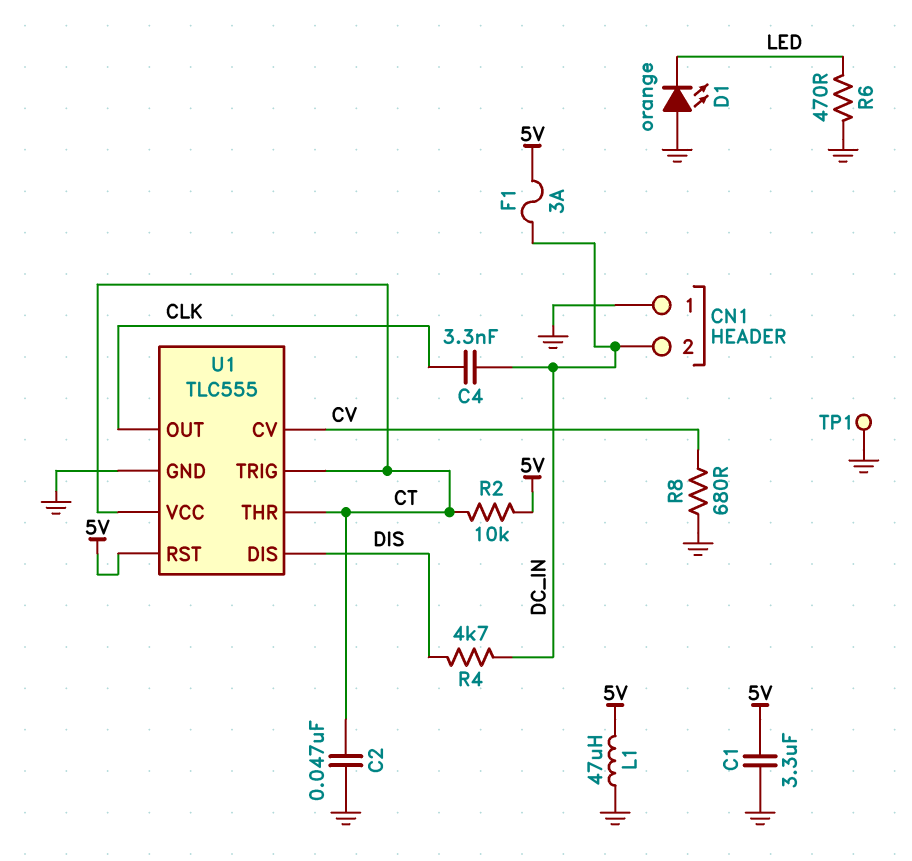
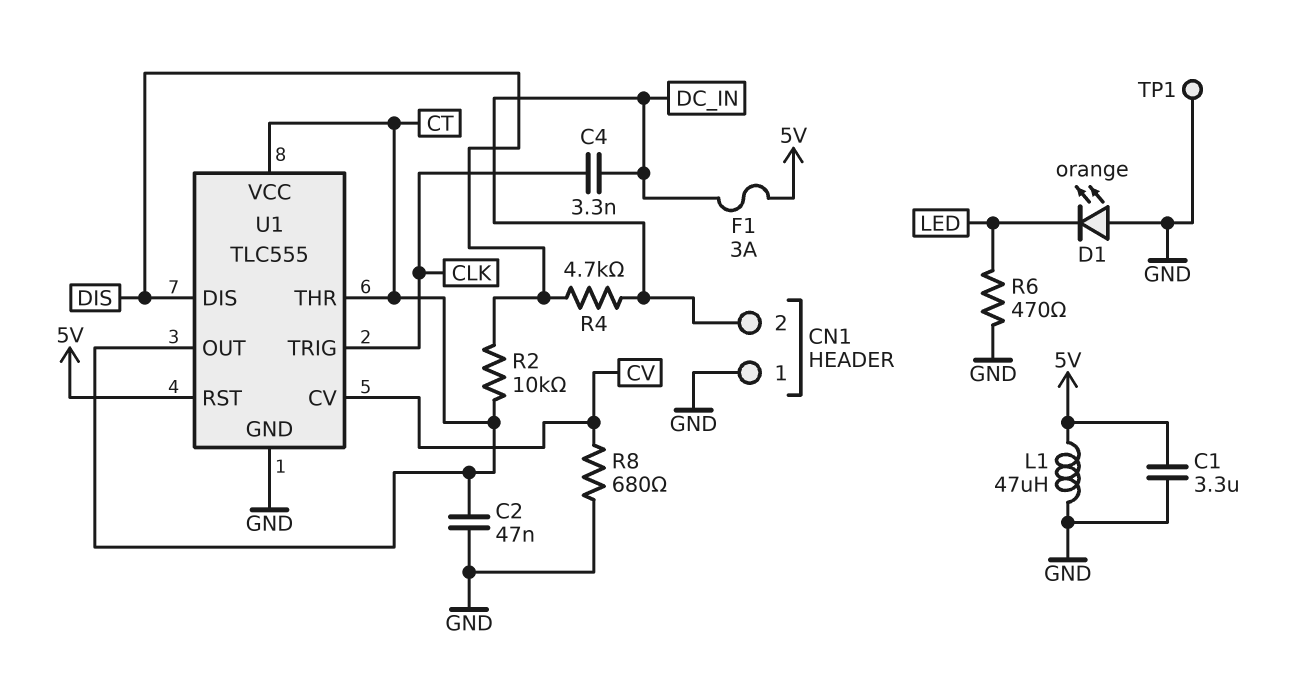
R2: 10k (5V, CT) -> 10k (CT, DIS)
U1 pin OUT: CLK -> CT
U1 pin TRIG: CT -> CLK

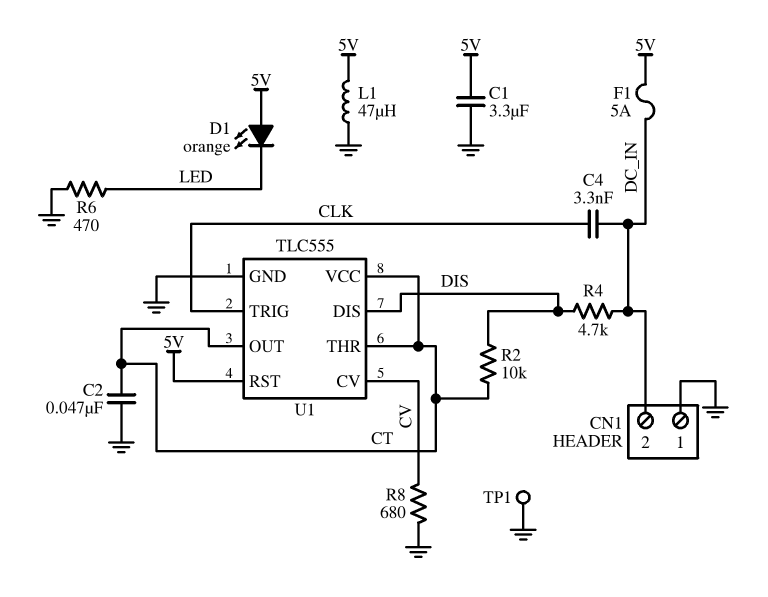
D1: LED orange (A GND, K LED) -> LED orange (A 5V, K LED)
F1: 3A (5V, DC_IN) -> 5A (5V, DC_IN)

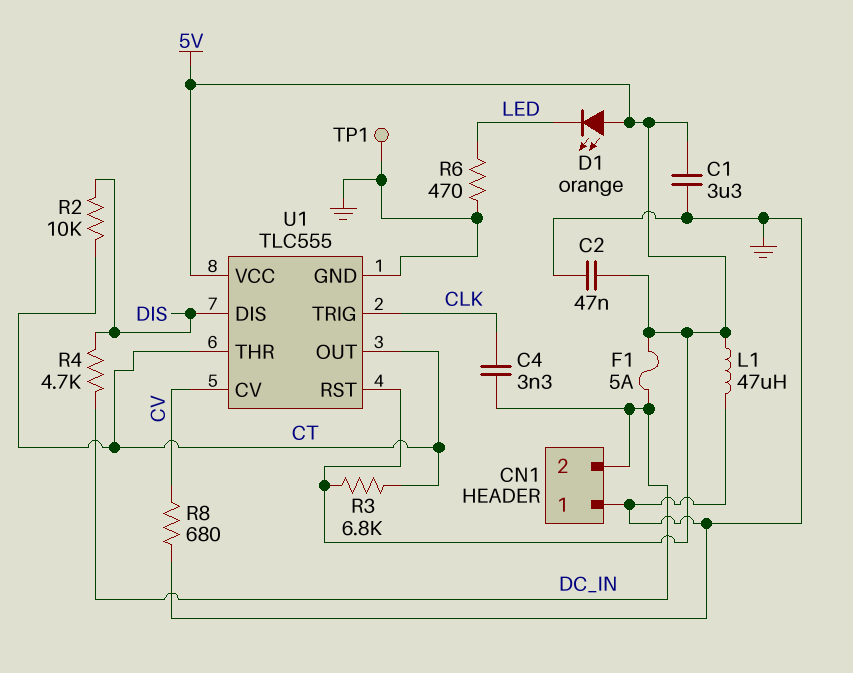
C2: 47nF (CT, GND) -> 47nF (5V, GND)
R3: none -> 6.8k (5V, CT)
U1 pin VCC: CT -> 5V

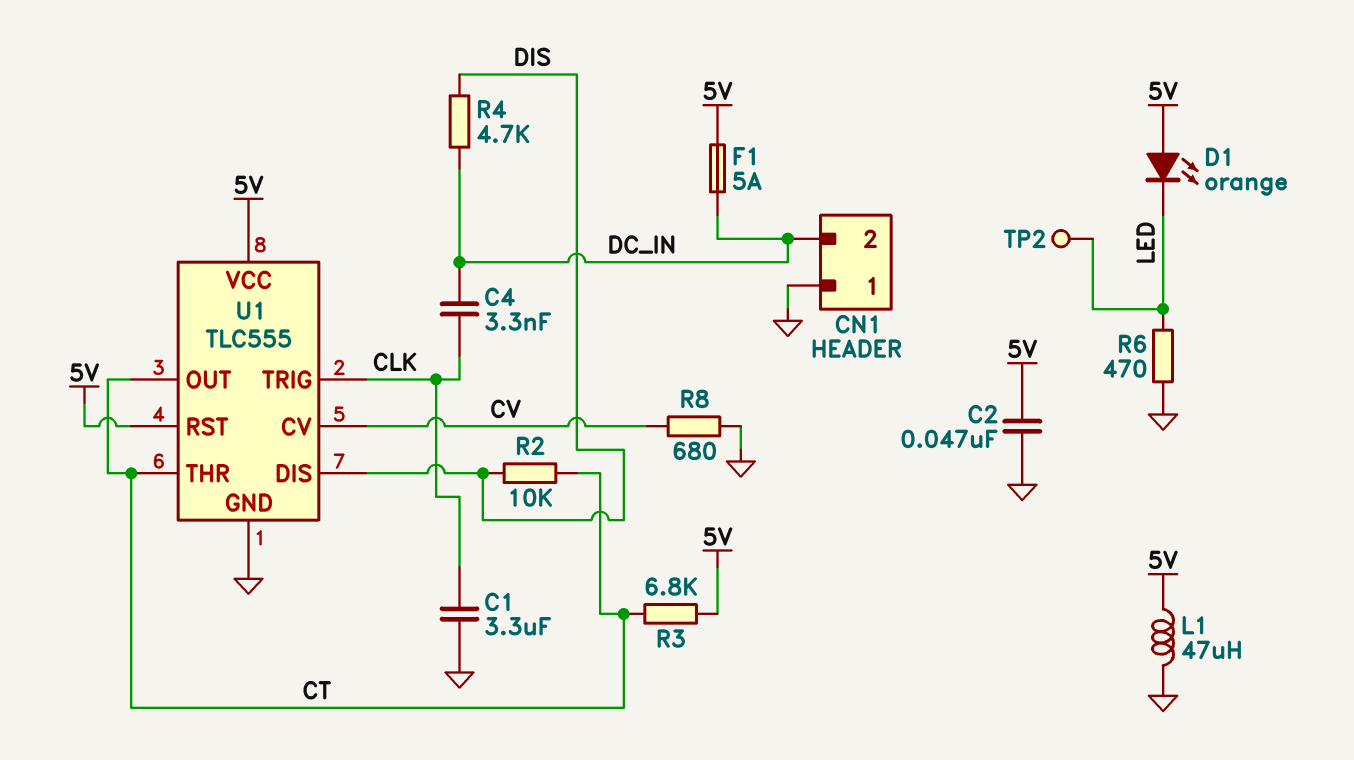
C1: 3.3uF (5V, GND) -> 3.3uF (CLK, GND)
TP1: test point (GND) -> none
TP2: none -> test point (LED)

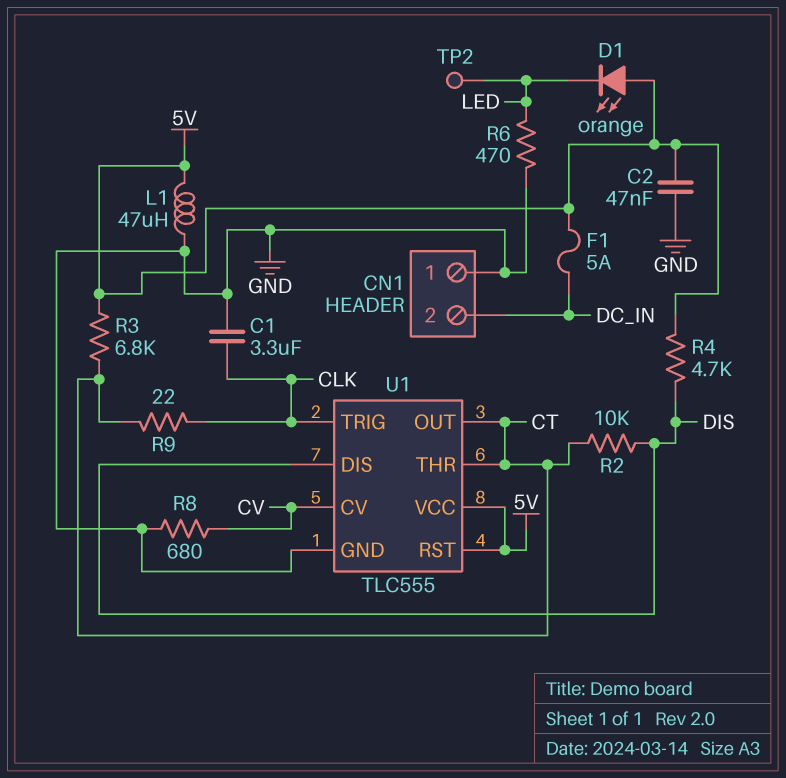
C4: 3.3nF (CLK, DC_IN) -> none
R4: 4.7k (DC_IN, DIS) -> 4.7k (5V, DIS)
R9: none -> 22 (CLK, CT)

